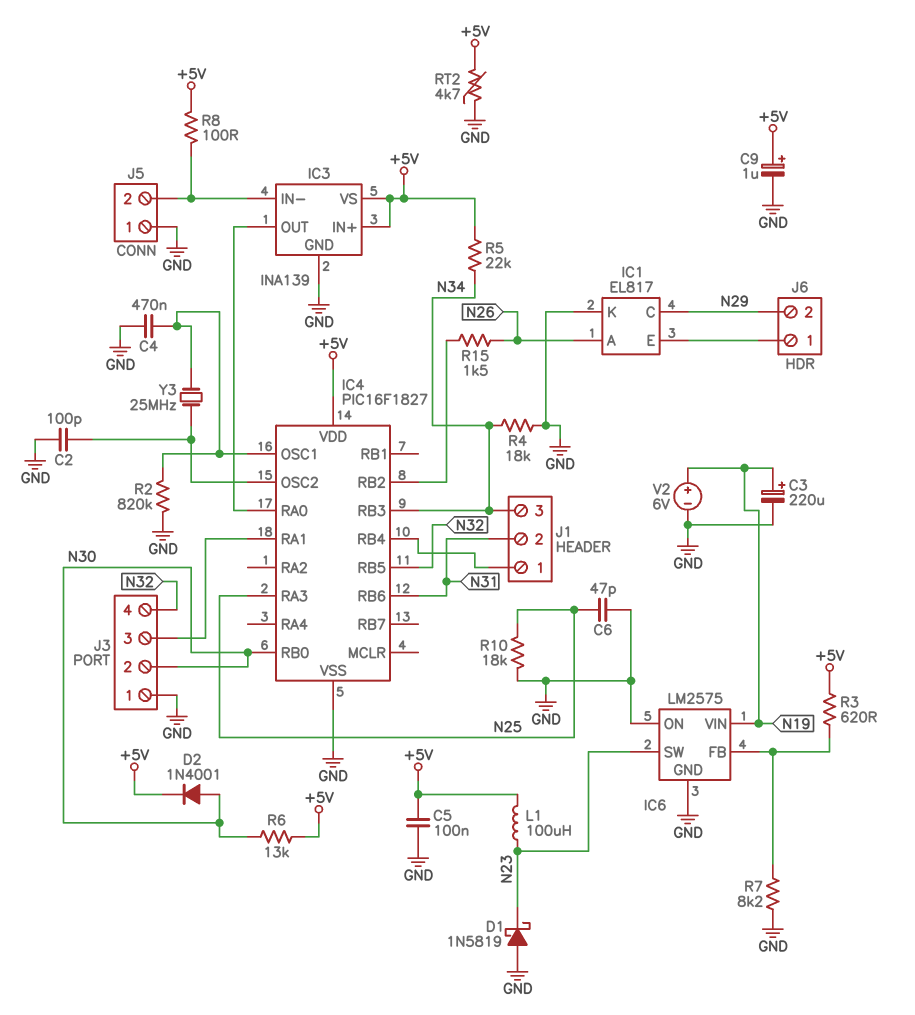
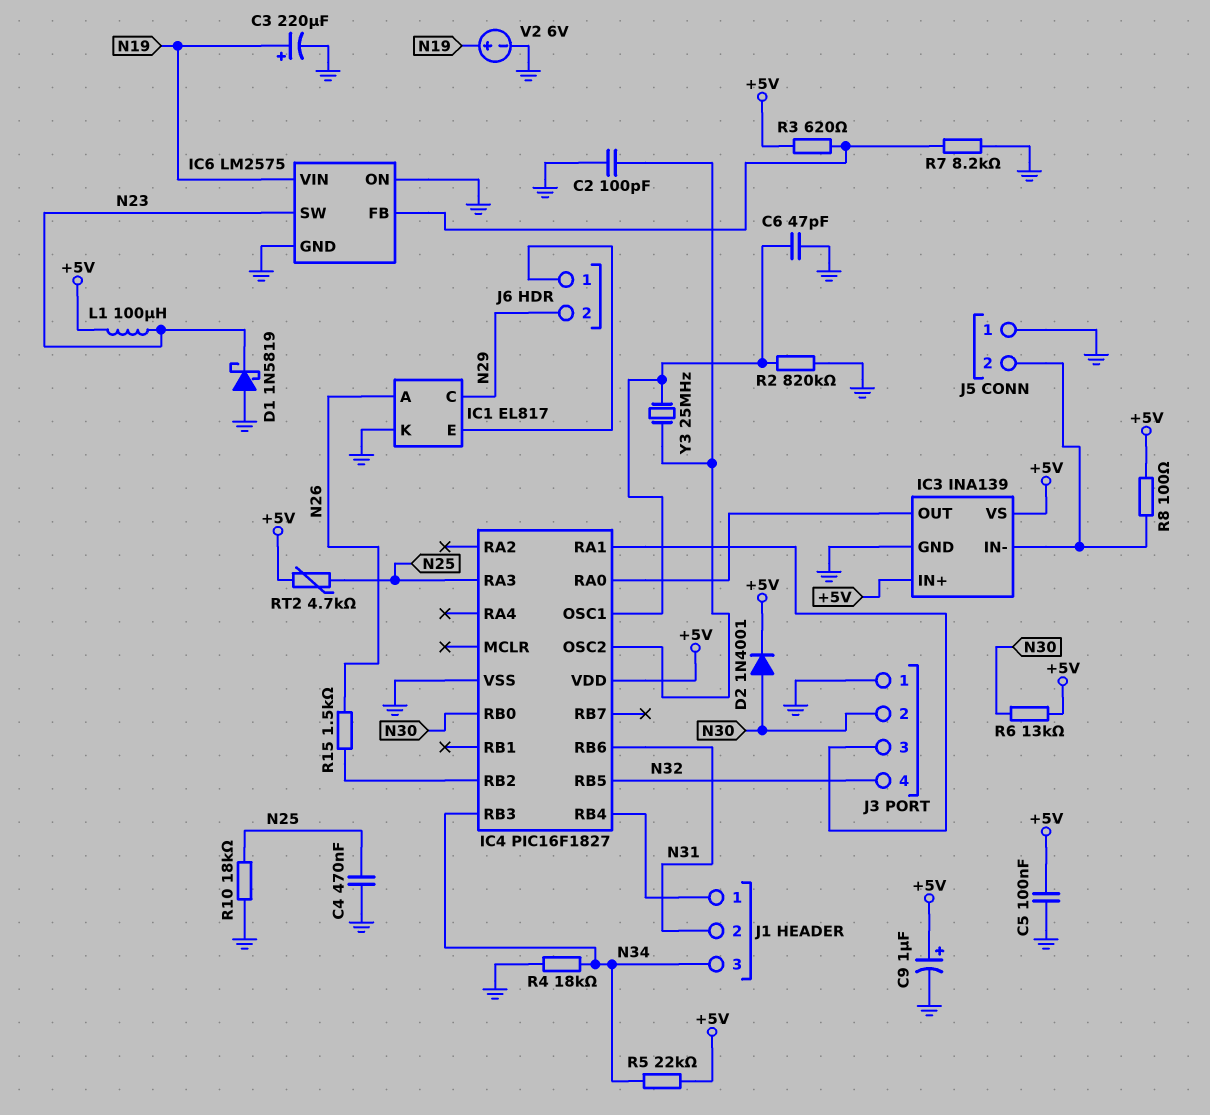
C4: 470nF (GND, IC4/OSC1) -> 470nF (GND, N25)
C6: 47pF (GND, N25) -> 47pF (GND, IC4/OSC1)
RT2: 4.7k (+5V, GND) -> 4.7k (+5V, N25)

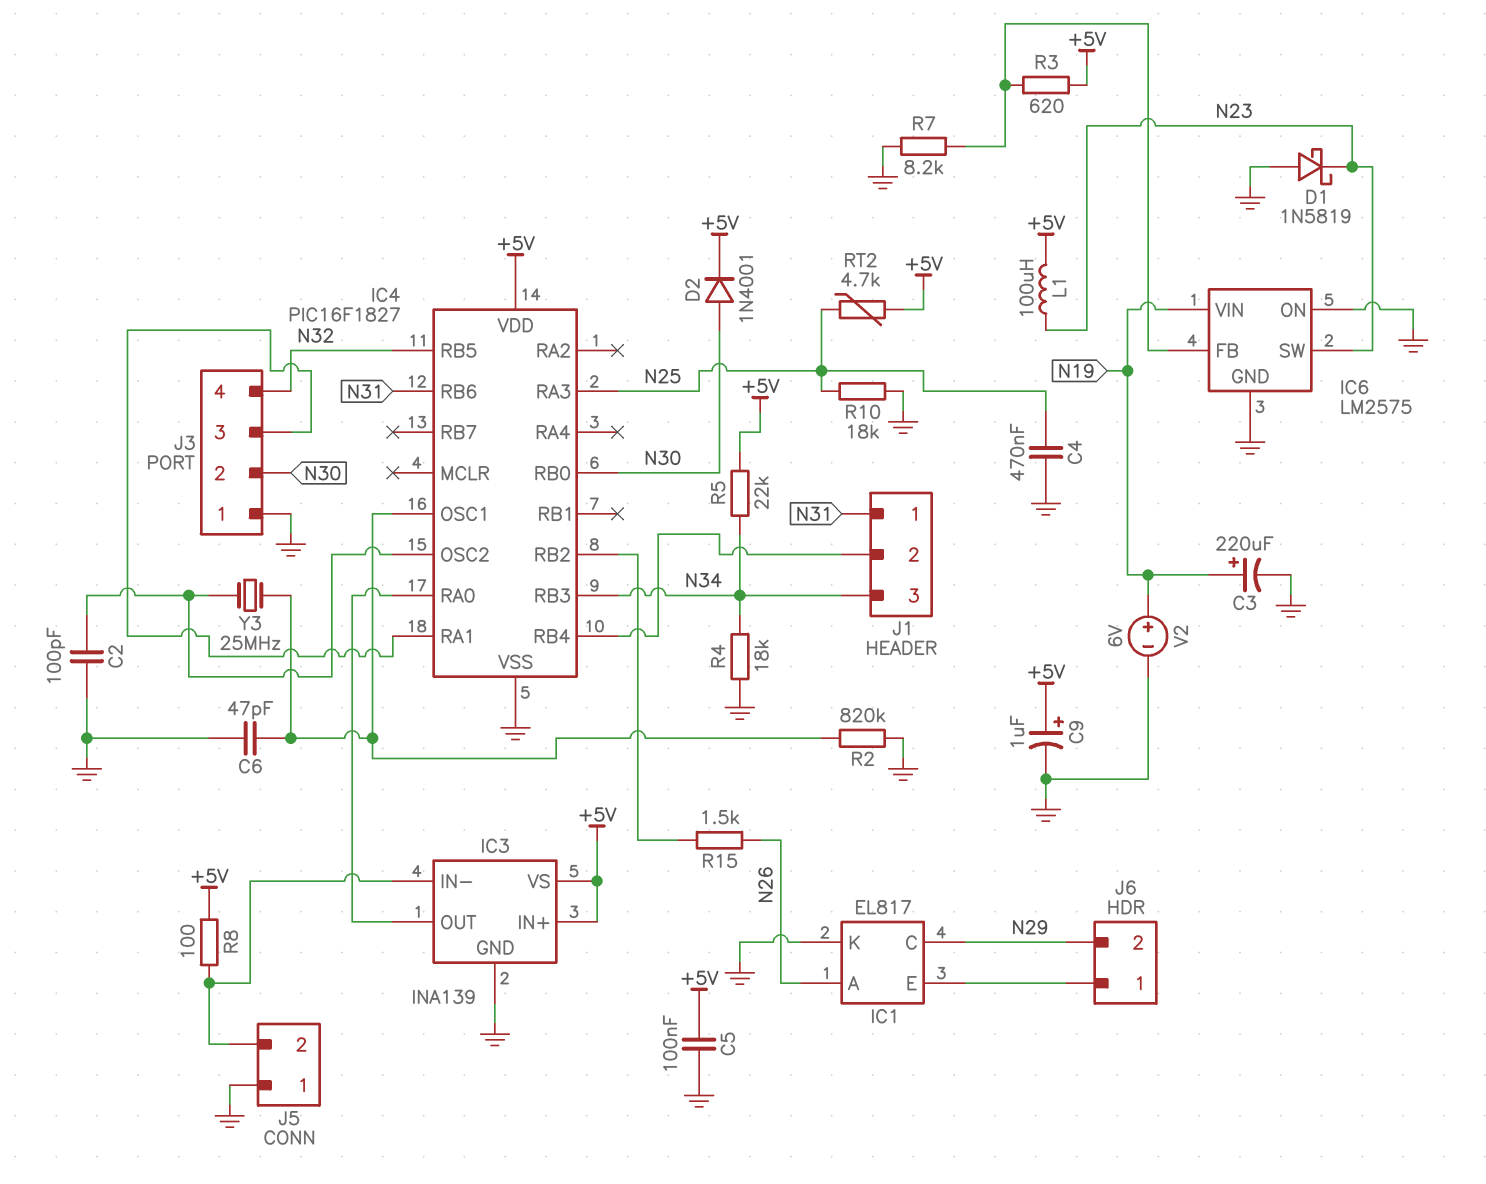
J1 pin 1: IC4/RB4 -> N31
J1 pin 2: N31 -> IC4/RB4
R6: 13k (+5V, N30) -> none

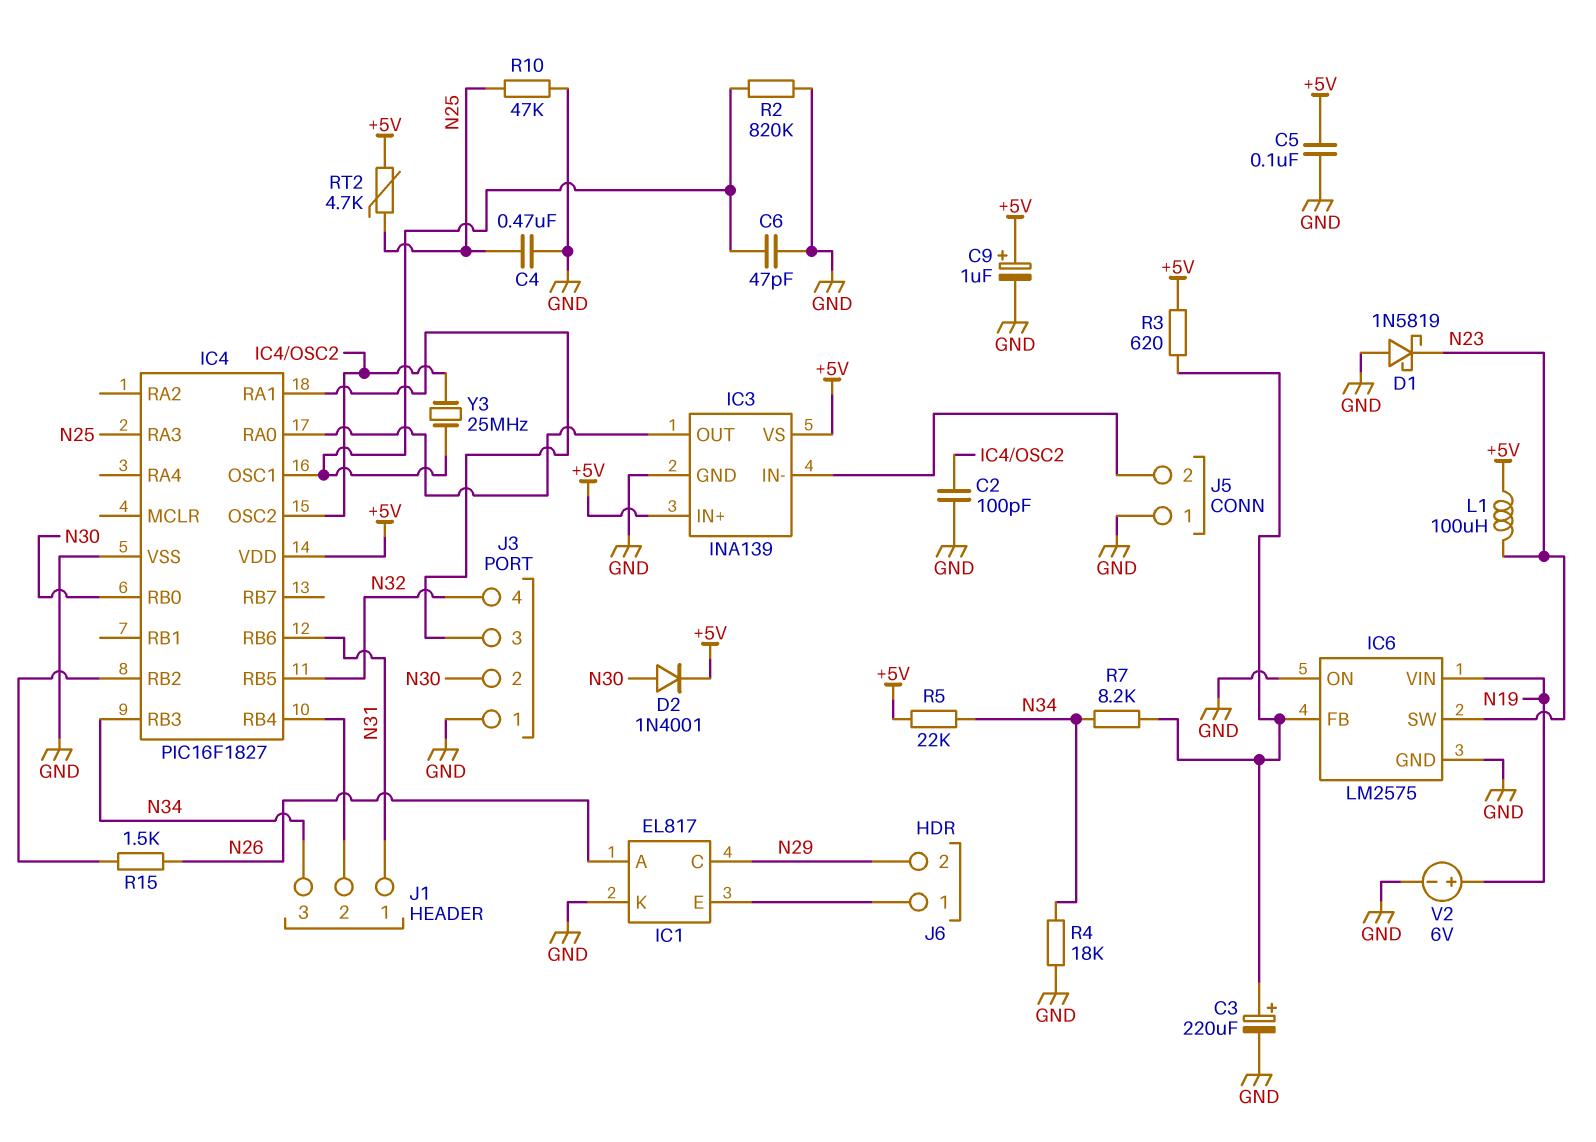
C3: 220uF (plus N19, minus GND) -> 220uF (plus IC6/FB, minus GND)
R7: 8.2k (GND, IC6/FB) -> 8.2k (IC6/FB, N34)
R8: 100 (+5V, IC3/IN-) -> none
R10: 18k (GND, N25) -> 47k (GND, N25)

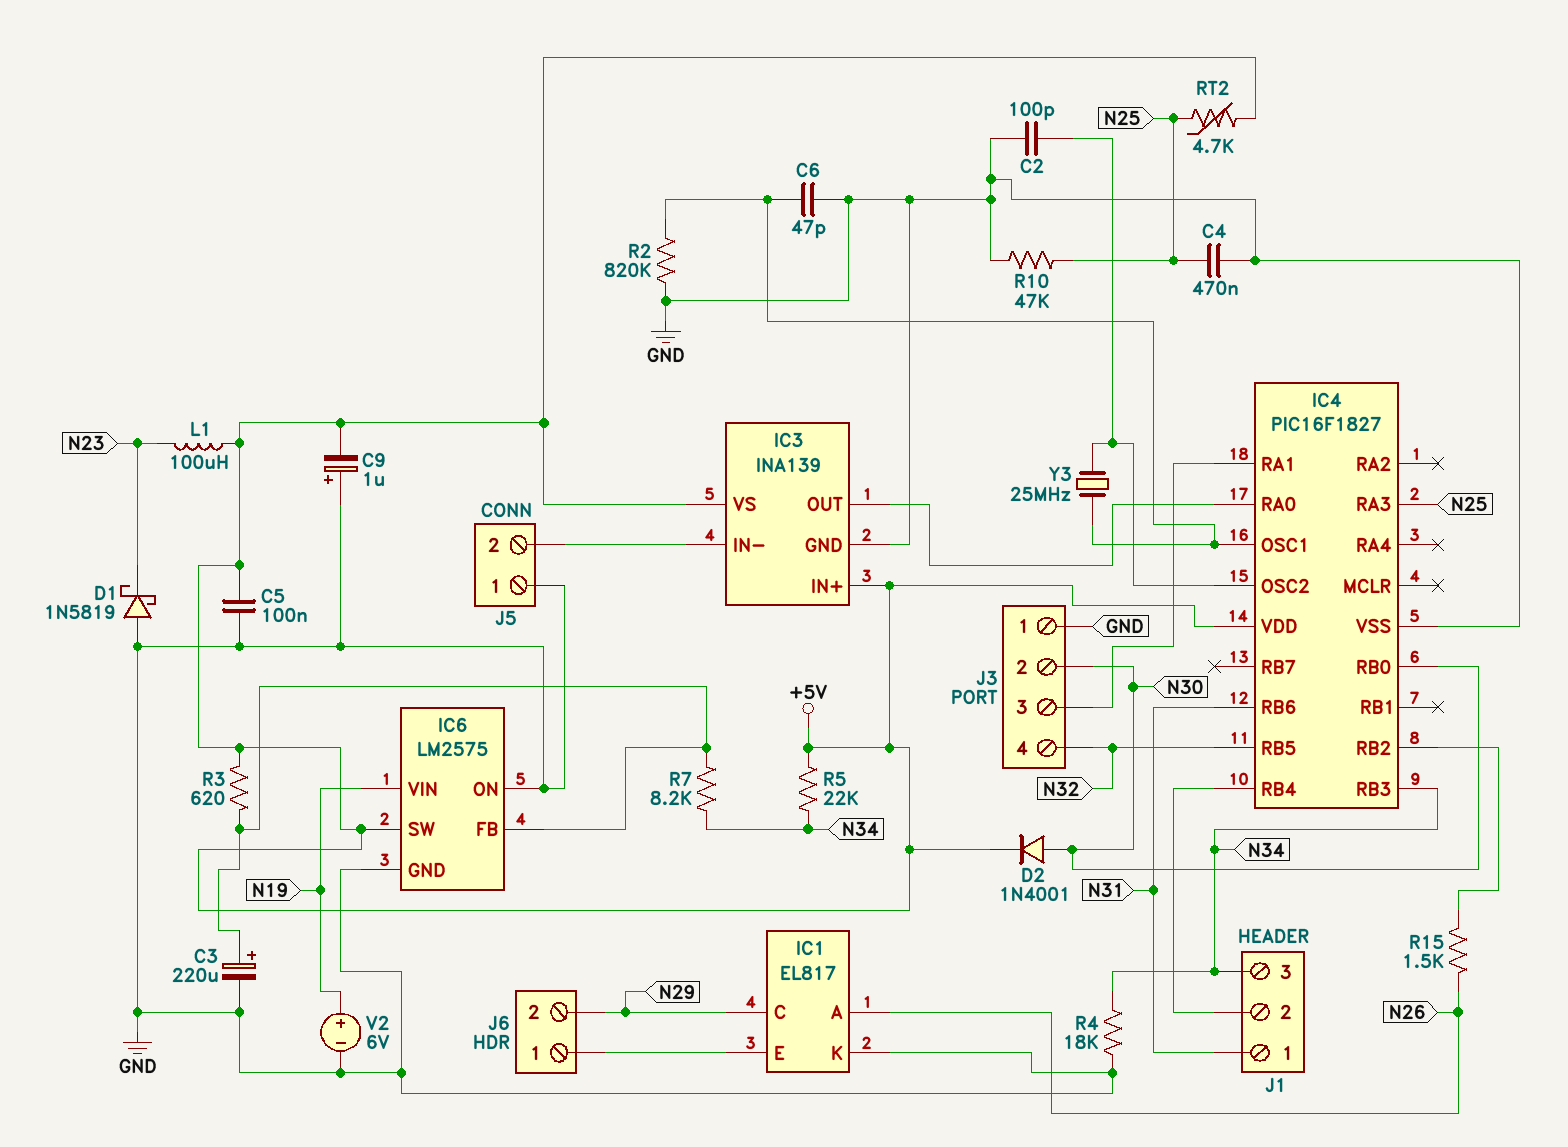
C9: 1uF (plus +5V, minus GND) -> 1uF (plus GND, minus +5V)
IC6 pin SW: N23 -> +5V

